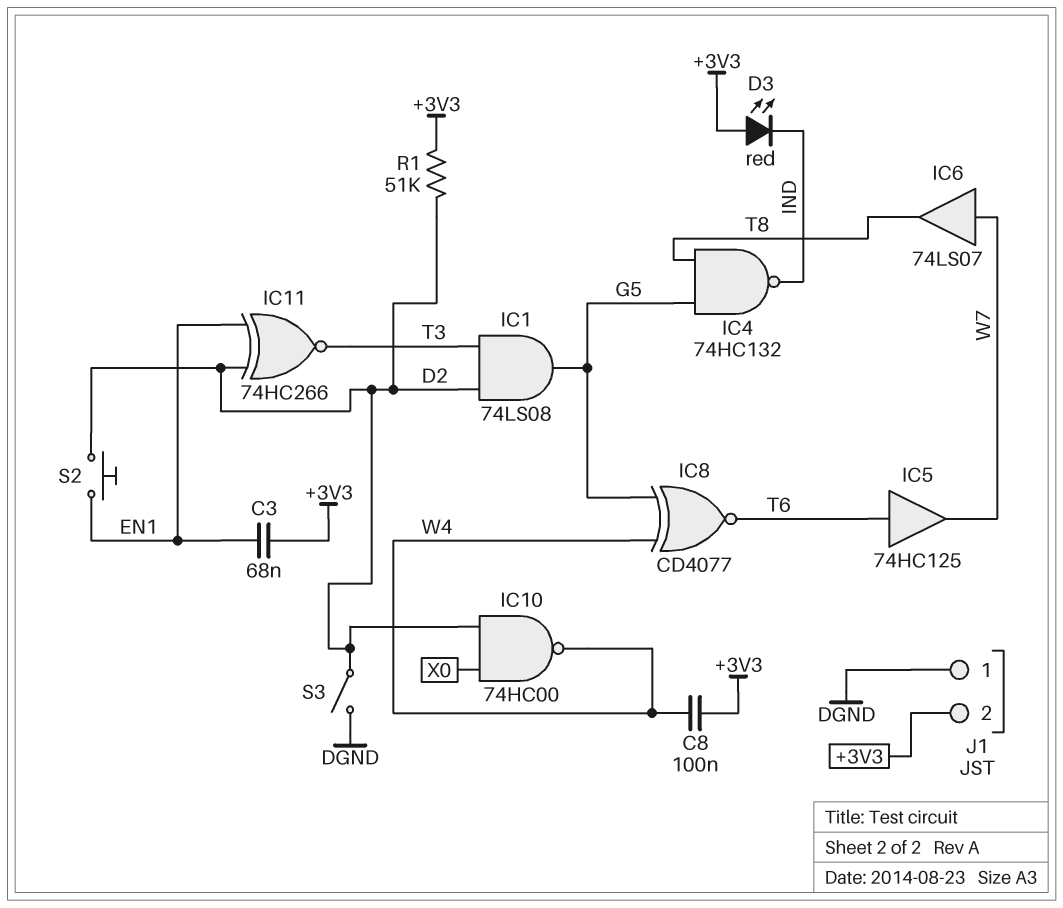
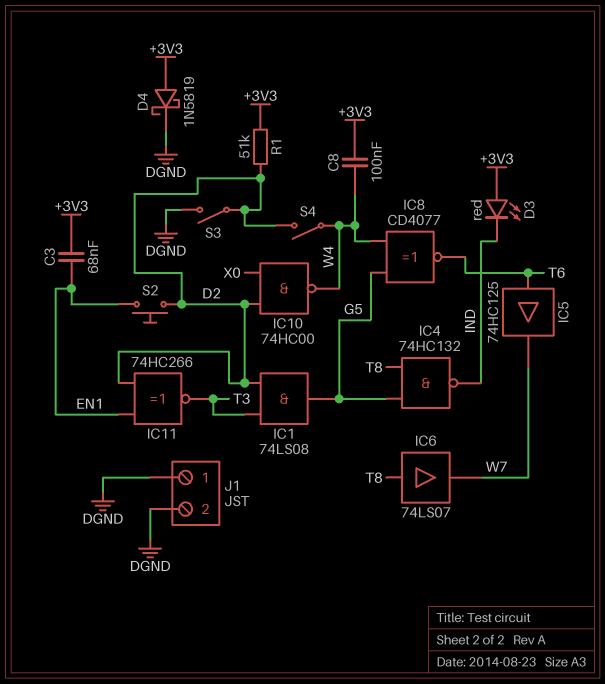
D4: none -> schottky 1N5819 (A +3V3, K DGND)
IC6: buffer 74LS07 (in W7, out T8) -> buffer 74LS07 (in T8, out W7)
J1 pin 2: +3V3 -> DGND
S4: none -> switch (D2, W4)

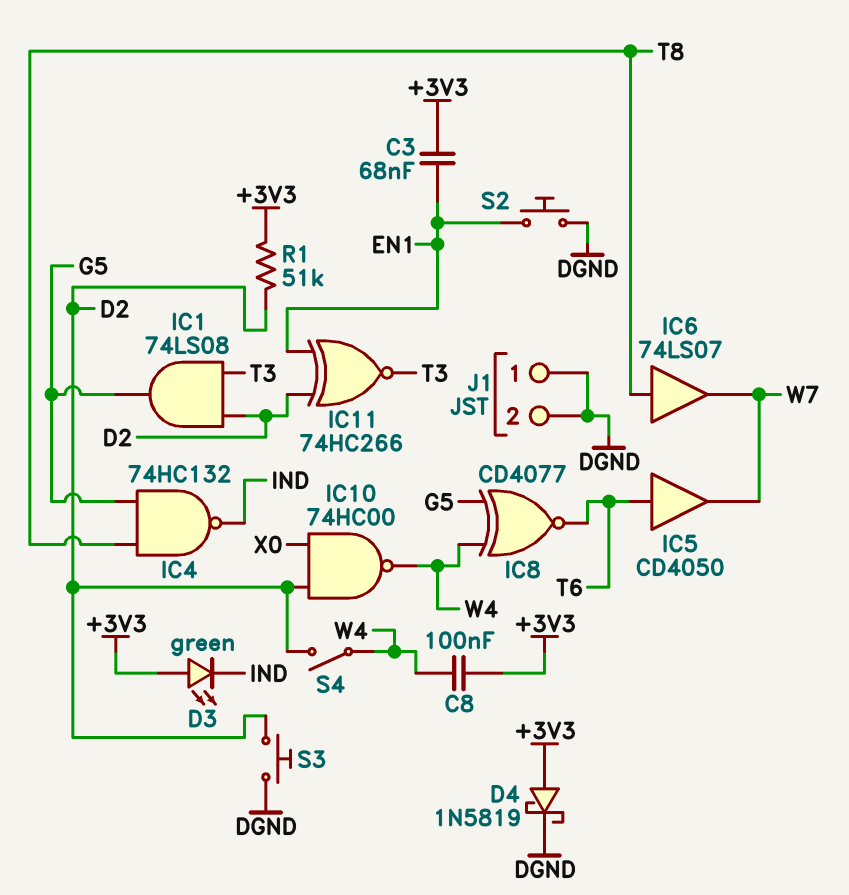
D3: LED red (A +3V3, K IND) -> LED green (A +3V3, K IND)
IC5: buffer 74HC125 (in T6, out W7) -> buffer CD4050 (in T6, out W7)
S2: button (D2, EN1) -> button (DGND, EN1)
S3: switch (D2, DGND) -> button (D2, DGND)

